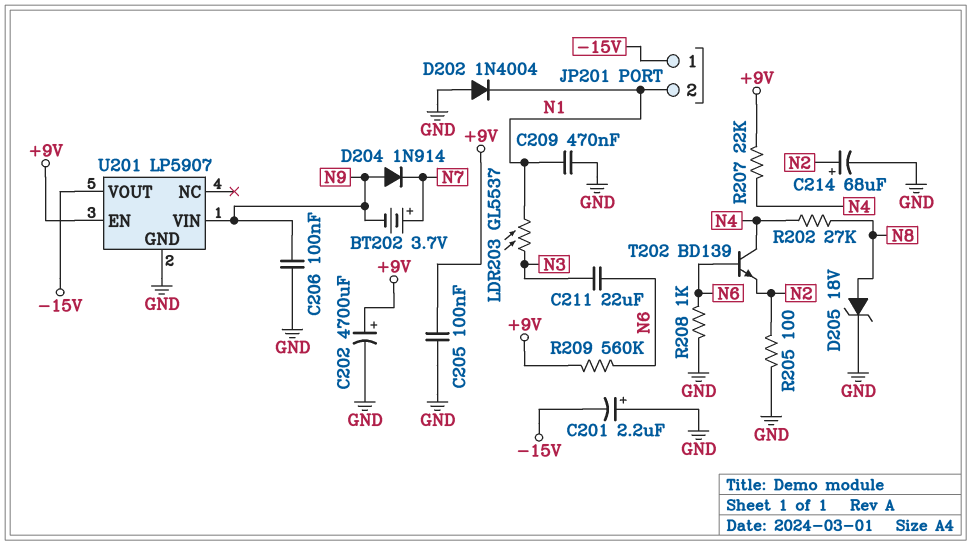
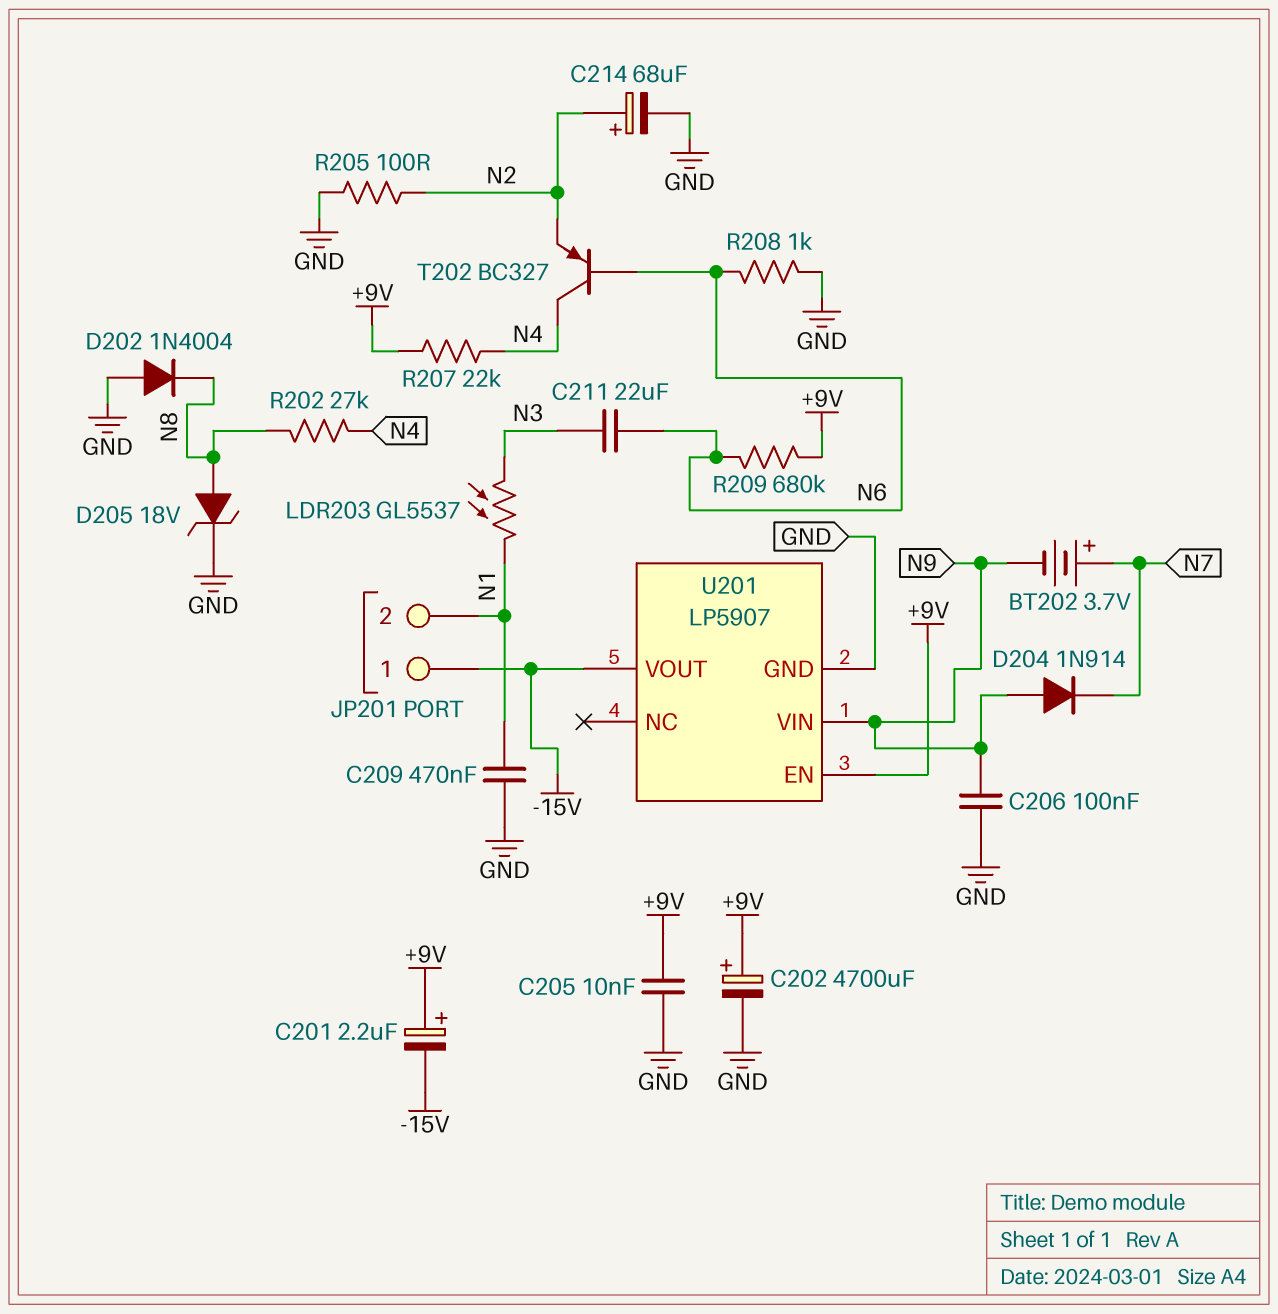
C201: 2.2uF (plus GND, minus -15V) -> 2.2uF (plus +9V, minus -15V)
C205: 100nF (+9V, GND) -> 10nF (+9V, GND)
D202: diode 1N4004 (A GND, K N1) -> diode 1N4004 (A GND, K N8)
R209: 560k (+9V, N6) -> 680k (+9V, N6)
T202: NPN BD139 (B N6, C N4, E N2) -> PNP BC327 (B N6, C N4, E N2)

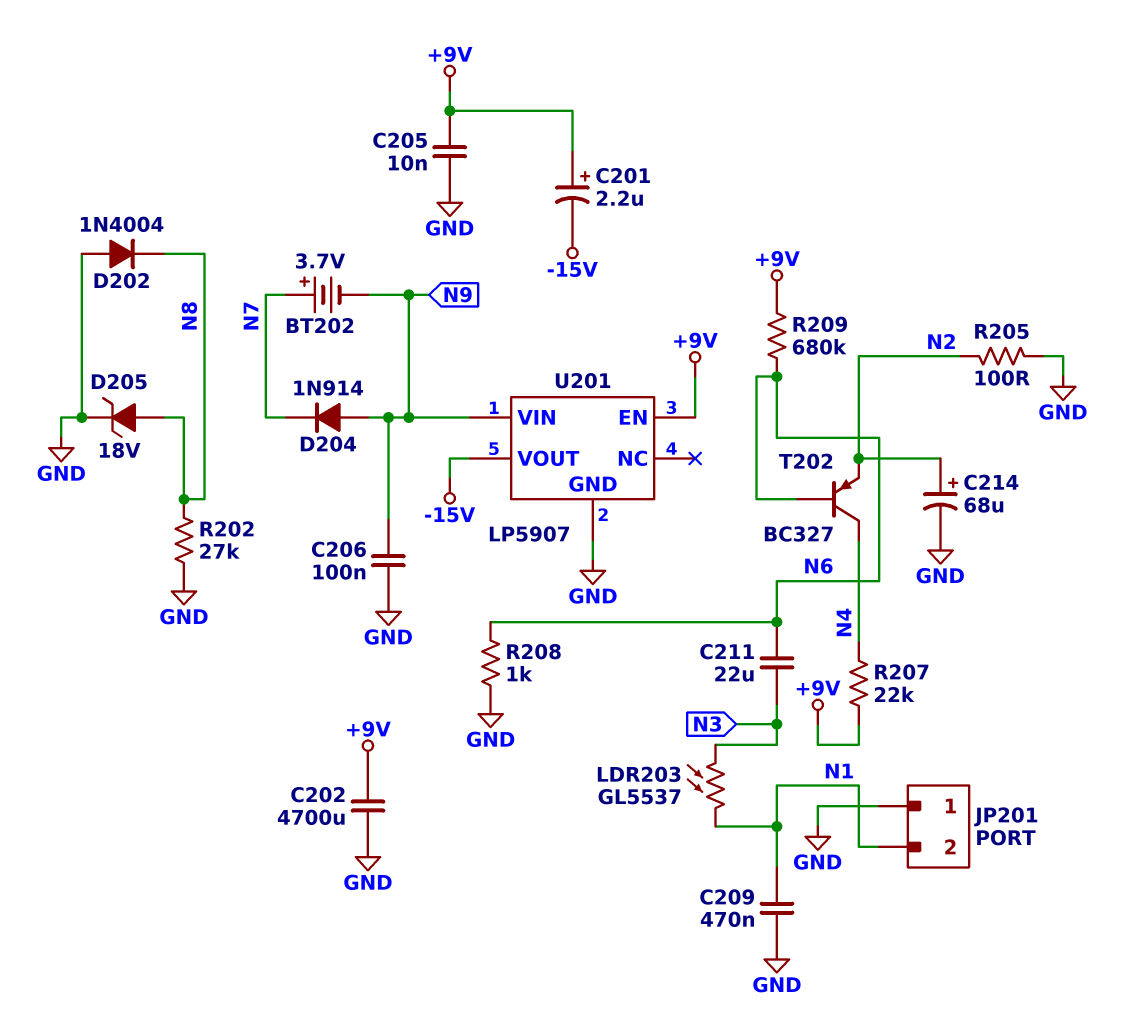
C202: 4700uF (plus +9V, minus GND) -> 4700uF (+9V, GND)
JP201 pin 1: -15V -> GND
R202: 27k (N4, N8) -> 27k (GND, N8)

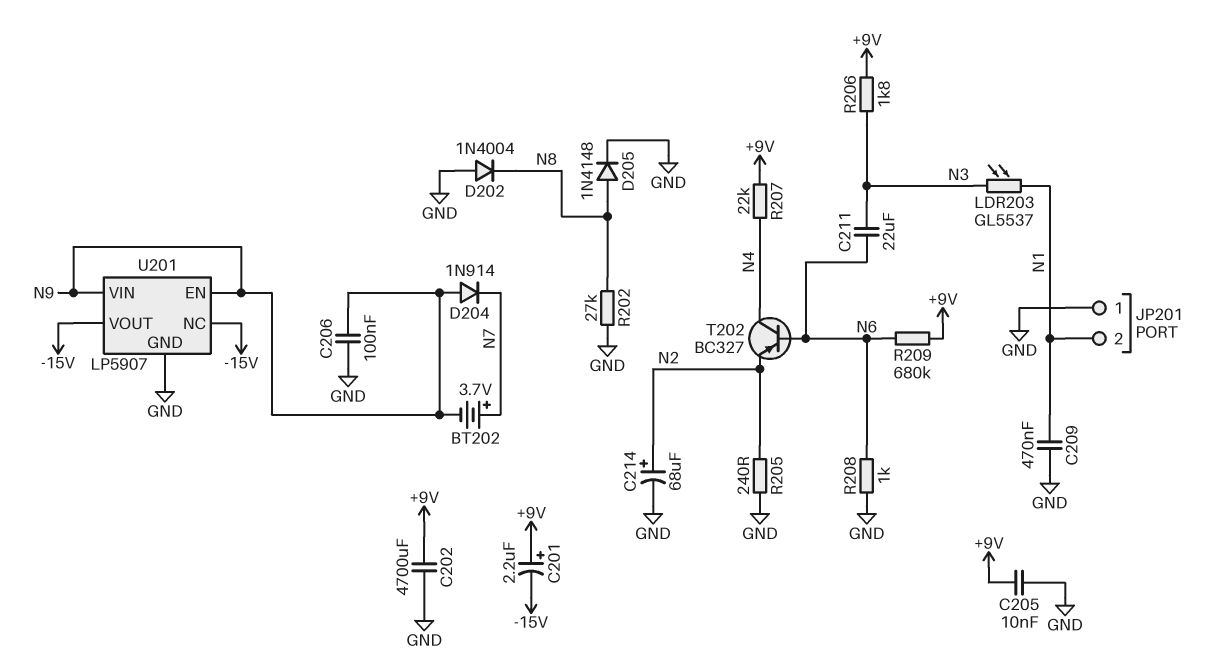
D205: zener 18V (A N8, K GND) -> diode 1N4148 (A N8, K GND)
R205: 100 (GND, N2) -> 240 (GND, N2)
R206: none -> 1.8k (+9V, N3)
U201 pin EN: +9V -> N9
U201 pin NC: none -> -15V

